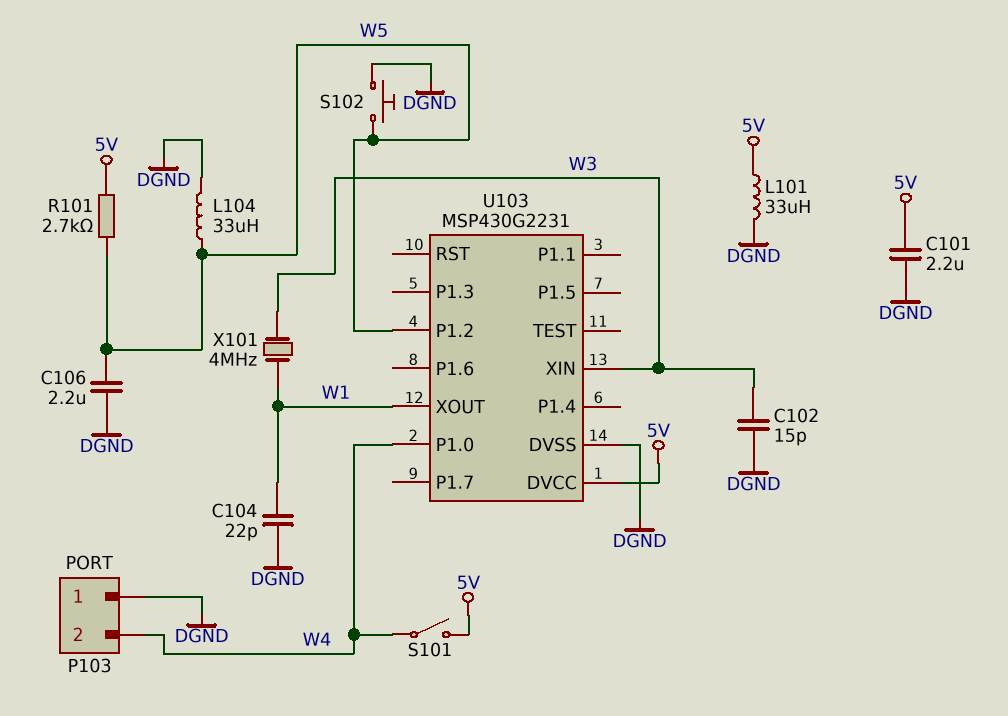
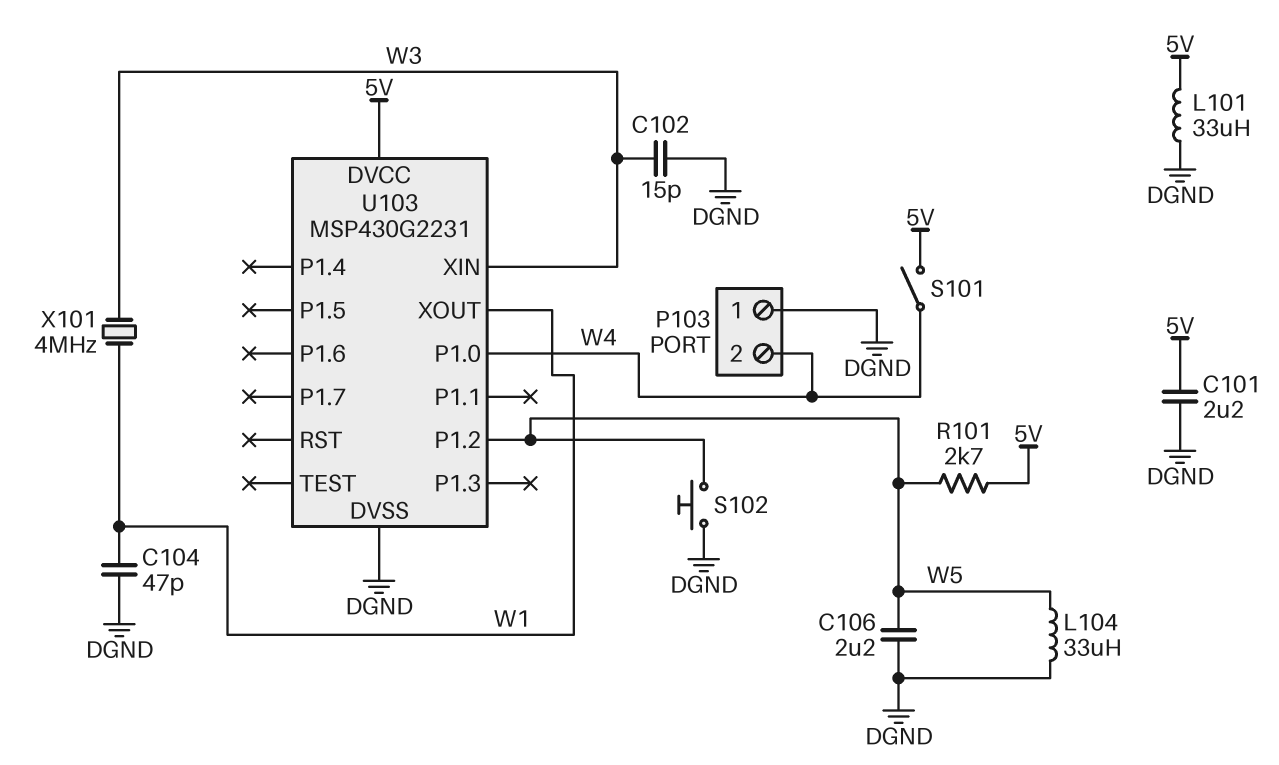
C104: 22pF (DGND, W1) -> 47pF (DGND, W1)

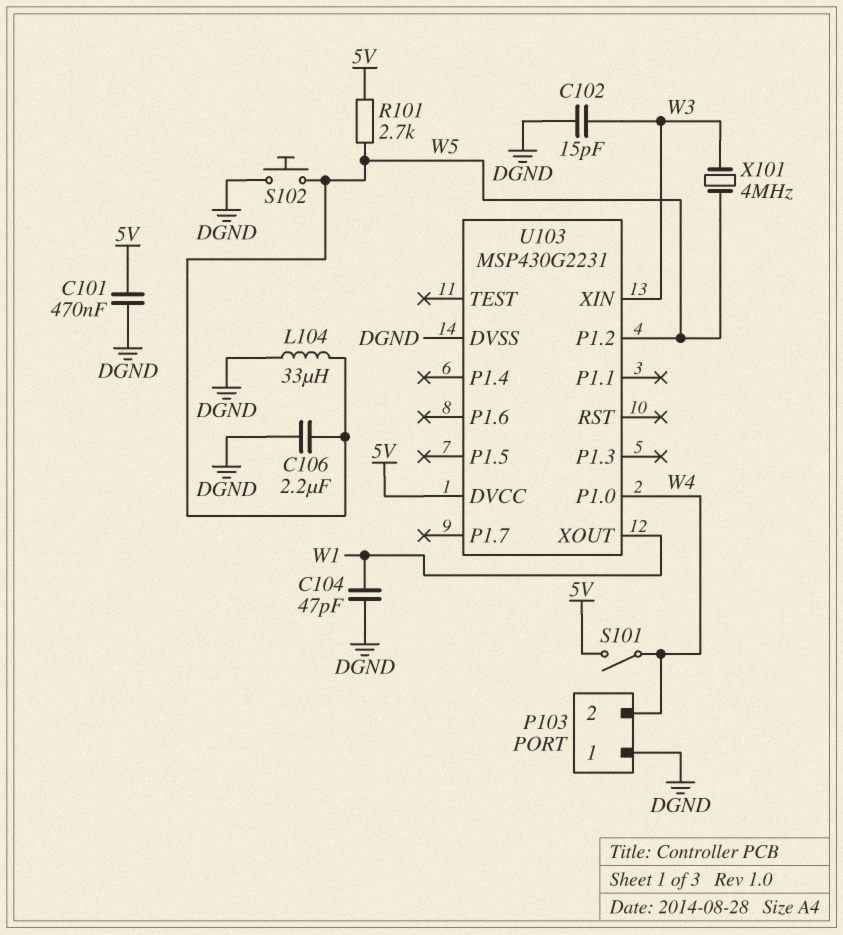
C101: 2.2uF (5V, DGND) -> 470nF (5V, DGND)
L101: 33uH (5V, DGND) -> none
X101: 4MHz (W1, W3) -> 4MHz (W3, W5)

